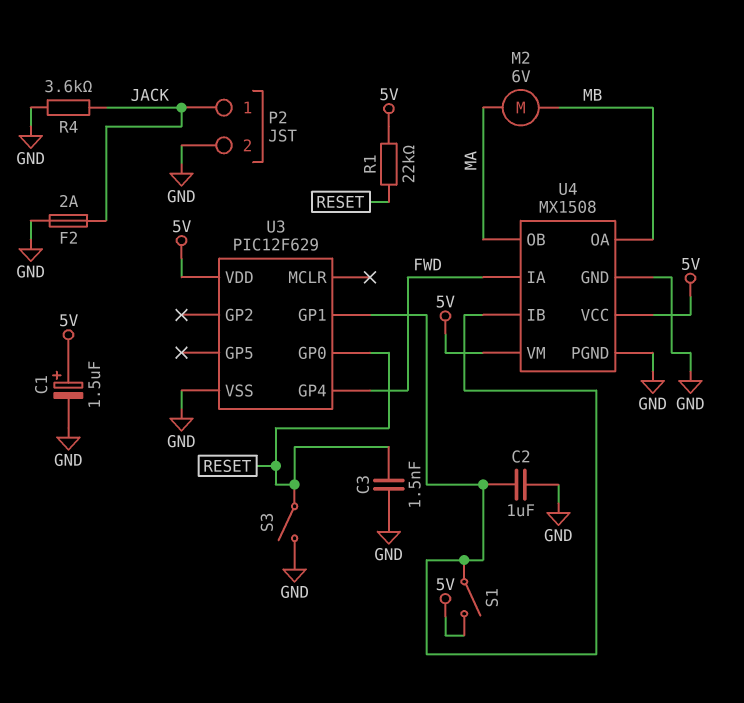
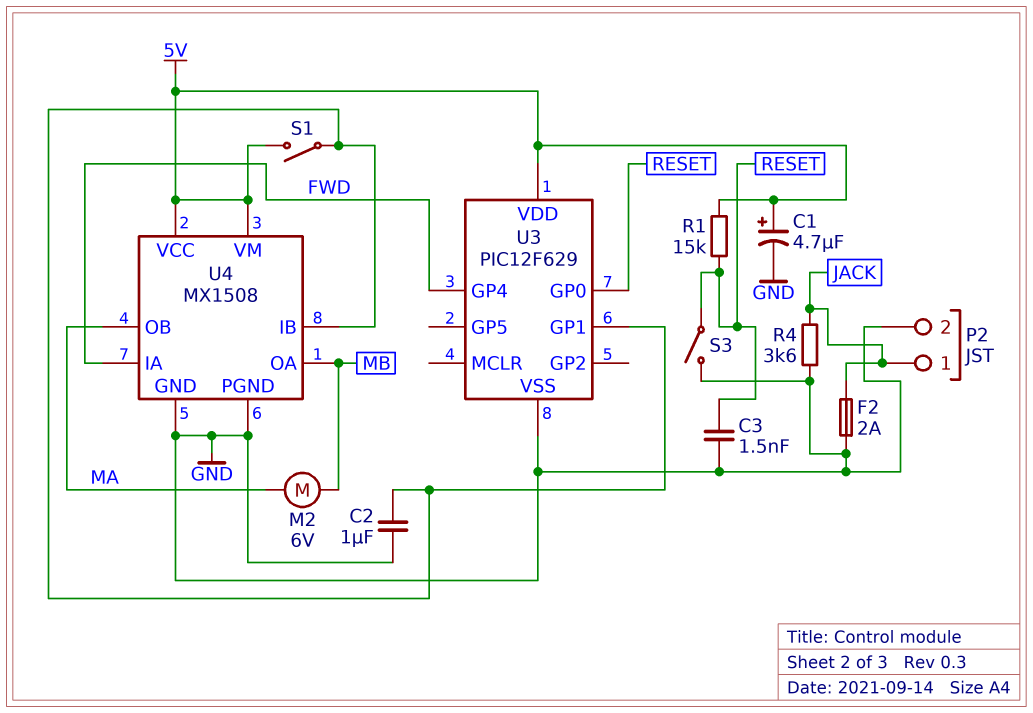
C1: 1.5uF (plus 5V, minus GND) -> 4.7uF (plus 5V, minus GND)
R1: 22k (5V, RESET) -> 15k (5V, RESET)

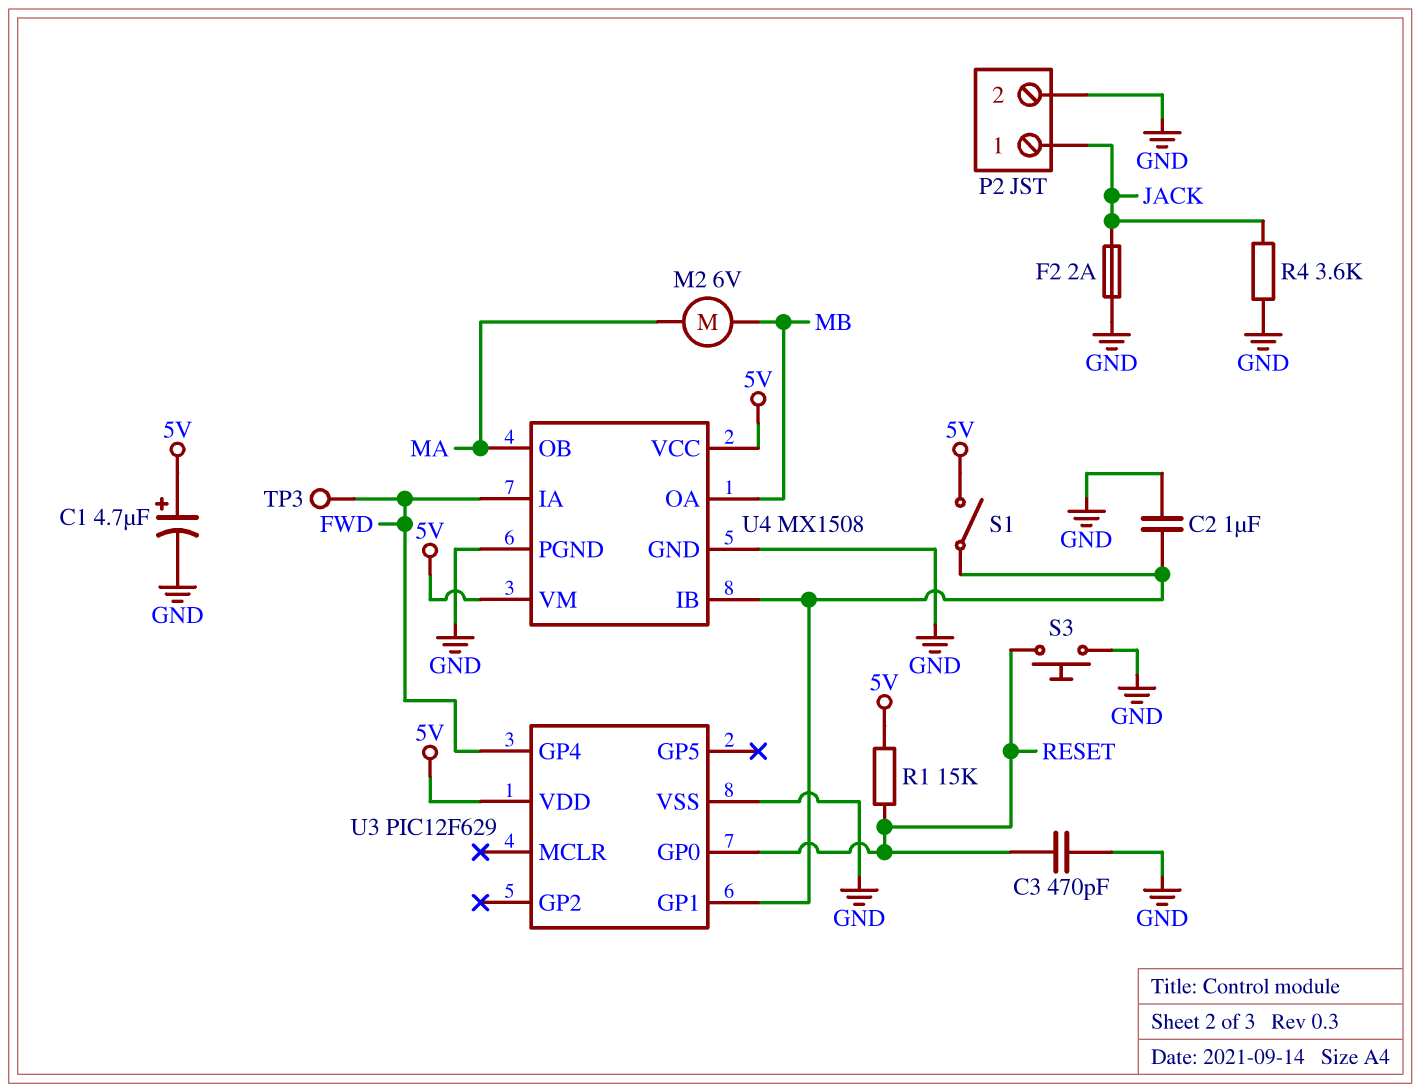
C3: 1.5nF (GND, RESET) -> 470pF (GND, RESET)
S3: switch (GND, RESET) -> button (GND, RESET)
TP3: none -> test point (FWD)

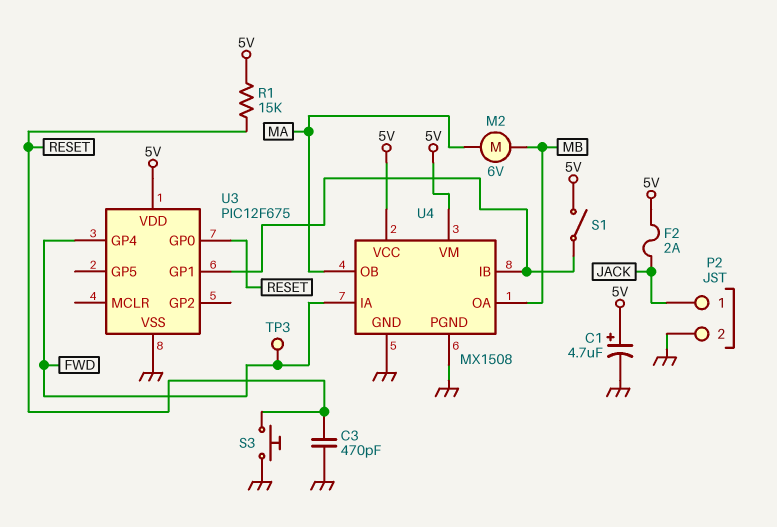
C2: 1uF (GND, U3/GP1) -> none
F2: 2A (GND, JACK) -> 2A (5V, JACK)
R4: 3.6k (GND, JACK) -> none
U3: PIC12F629 -> PIC12F675

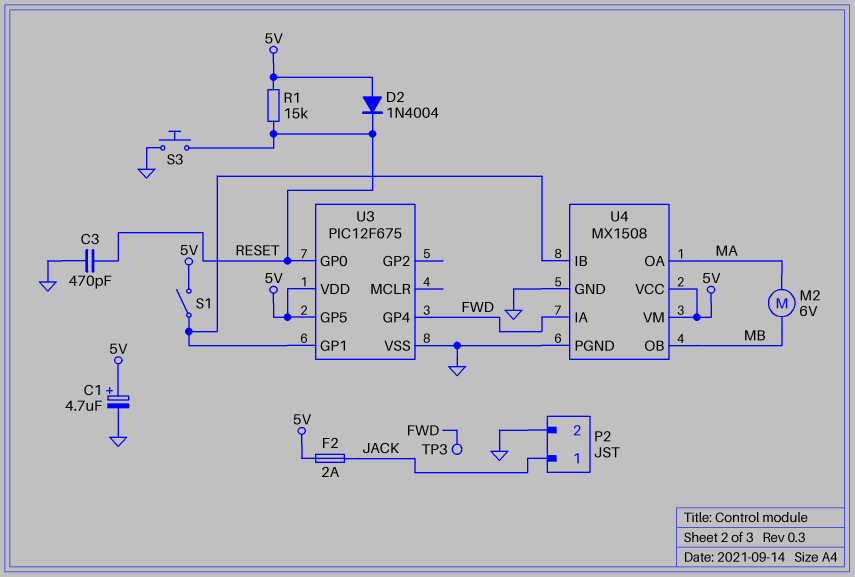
D2: none -> diode 1N4004 (A 5V, K RESET)
U3 pin GP5: none -> 5V
U4 pin OA: MB -> MA
U4 pin OB: MA -> MB

